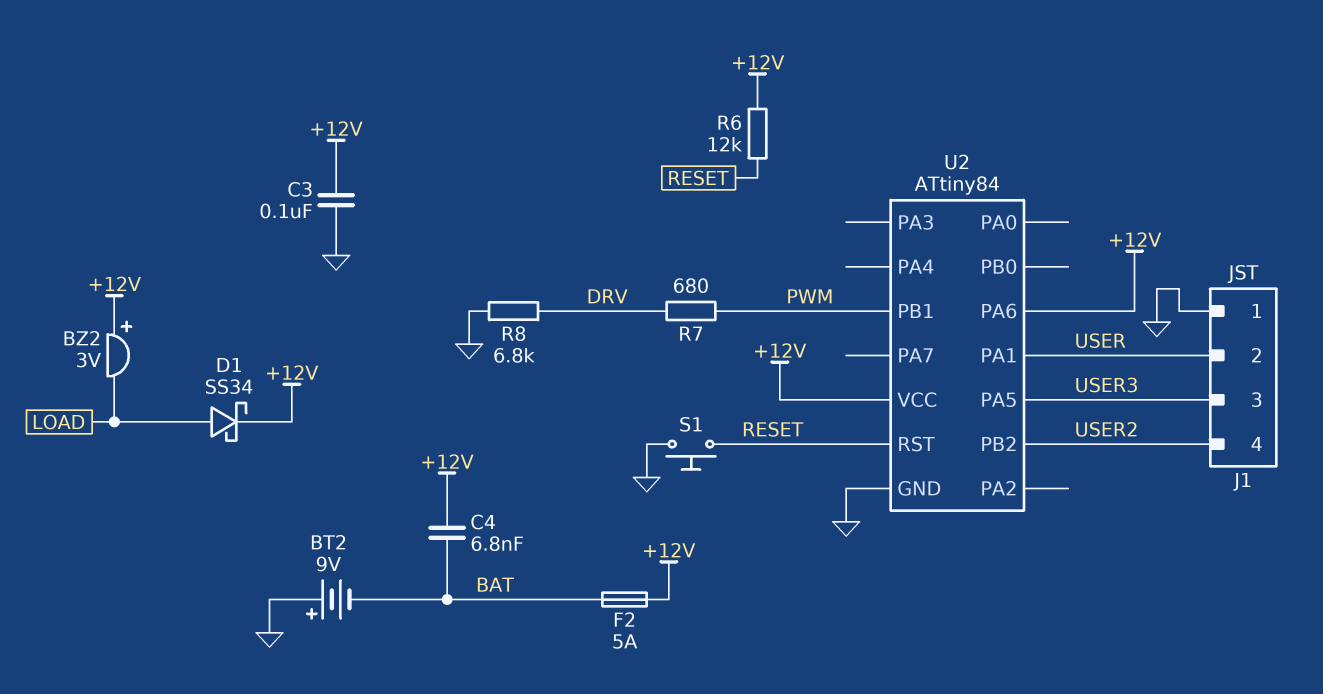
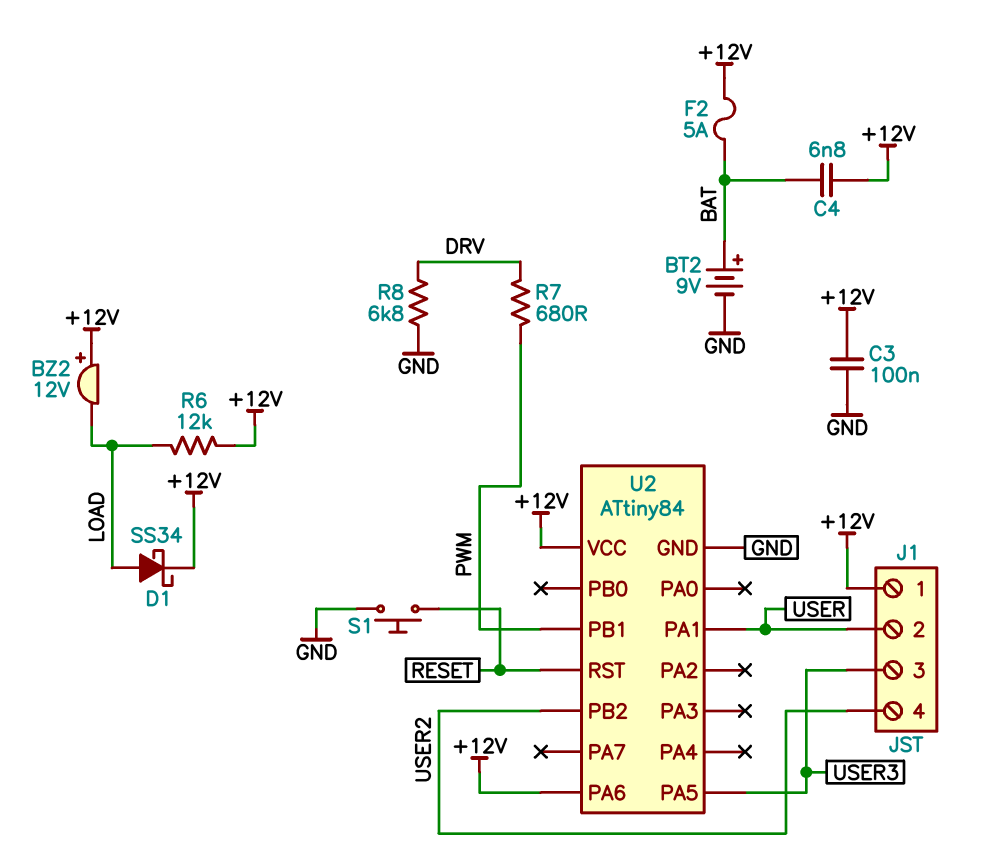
BT2: 9V (plus GND, minus BAT) -> 9V (plus BAT, minus GND)
BZ2: buzzer 3V (plus +12V, minus LOAD) -> buzzer 12V (plus +12V, minus LOAD)
J1 pin 1: GND -> +12V
R6: 12k (+12V, RESET) -> 12k (+12V, LOAD)

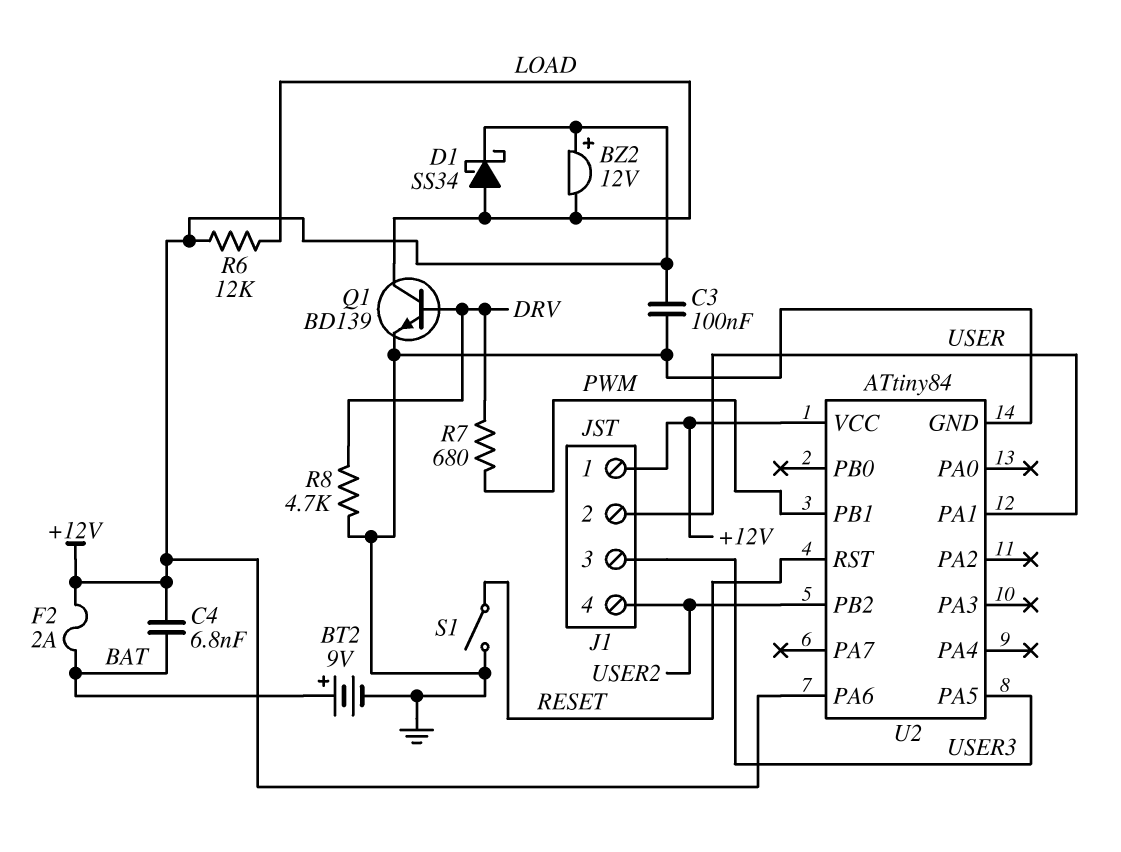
F2: 5A (+12V, BAT) -> 2A (+12V, BAT)
Q1: none -> NPN BD139 (B DRV, C LOAD, E GND)
R8: 6.8k (DRV, GND) -> 4.7k (DRV, GND)
S1: button (GND, RESET) -> switch (GND, RESET)

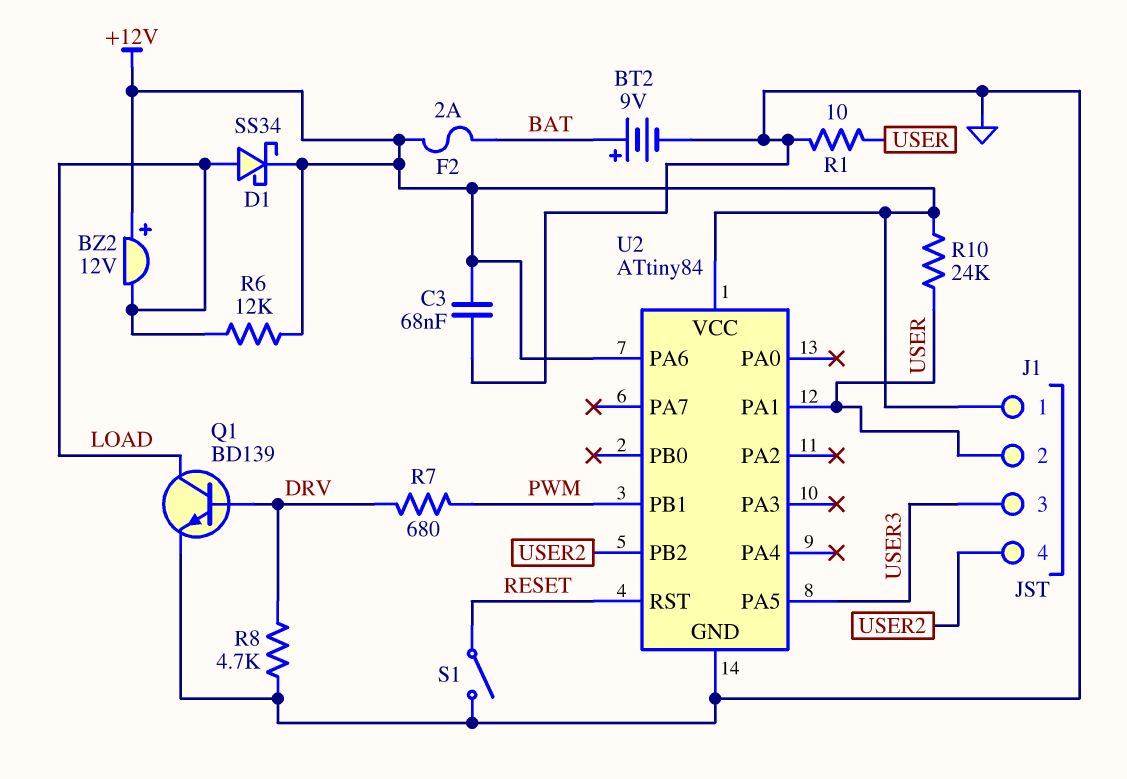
C3: 100nF (+12V, GND) -> 68nF (+12V, GND)
C4: 6.8nF (+12V, BAT) -> none
R1: none -> 10 (GND, USER)
R10: none -> 24k (+12V, USER)

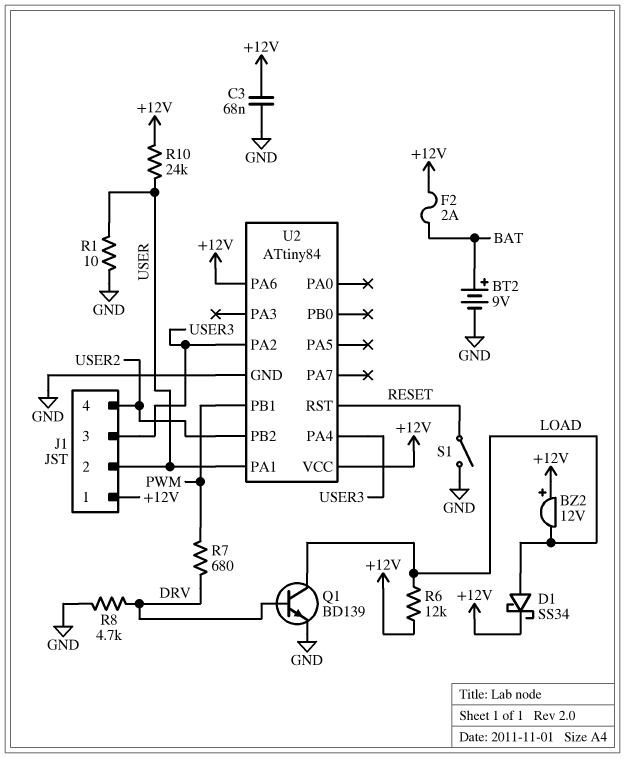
U2 pin PA2: none -> USER3
U2 pin PA4: none -> USER3
U2 pin PA5: USER3 -> none

